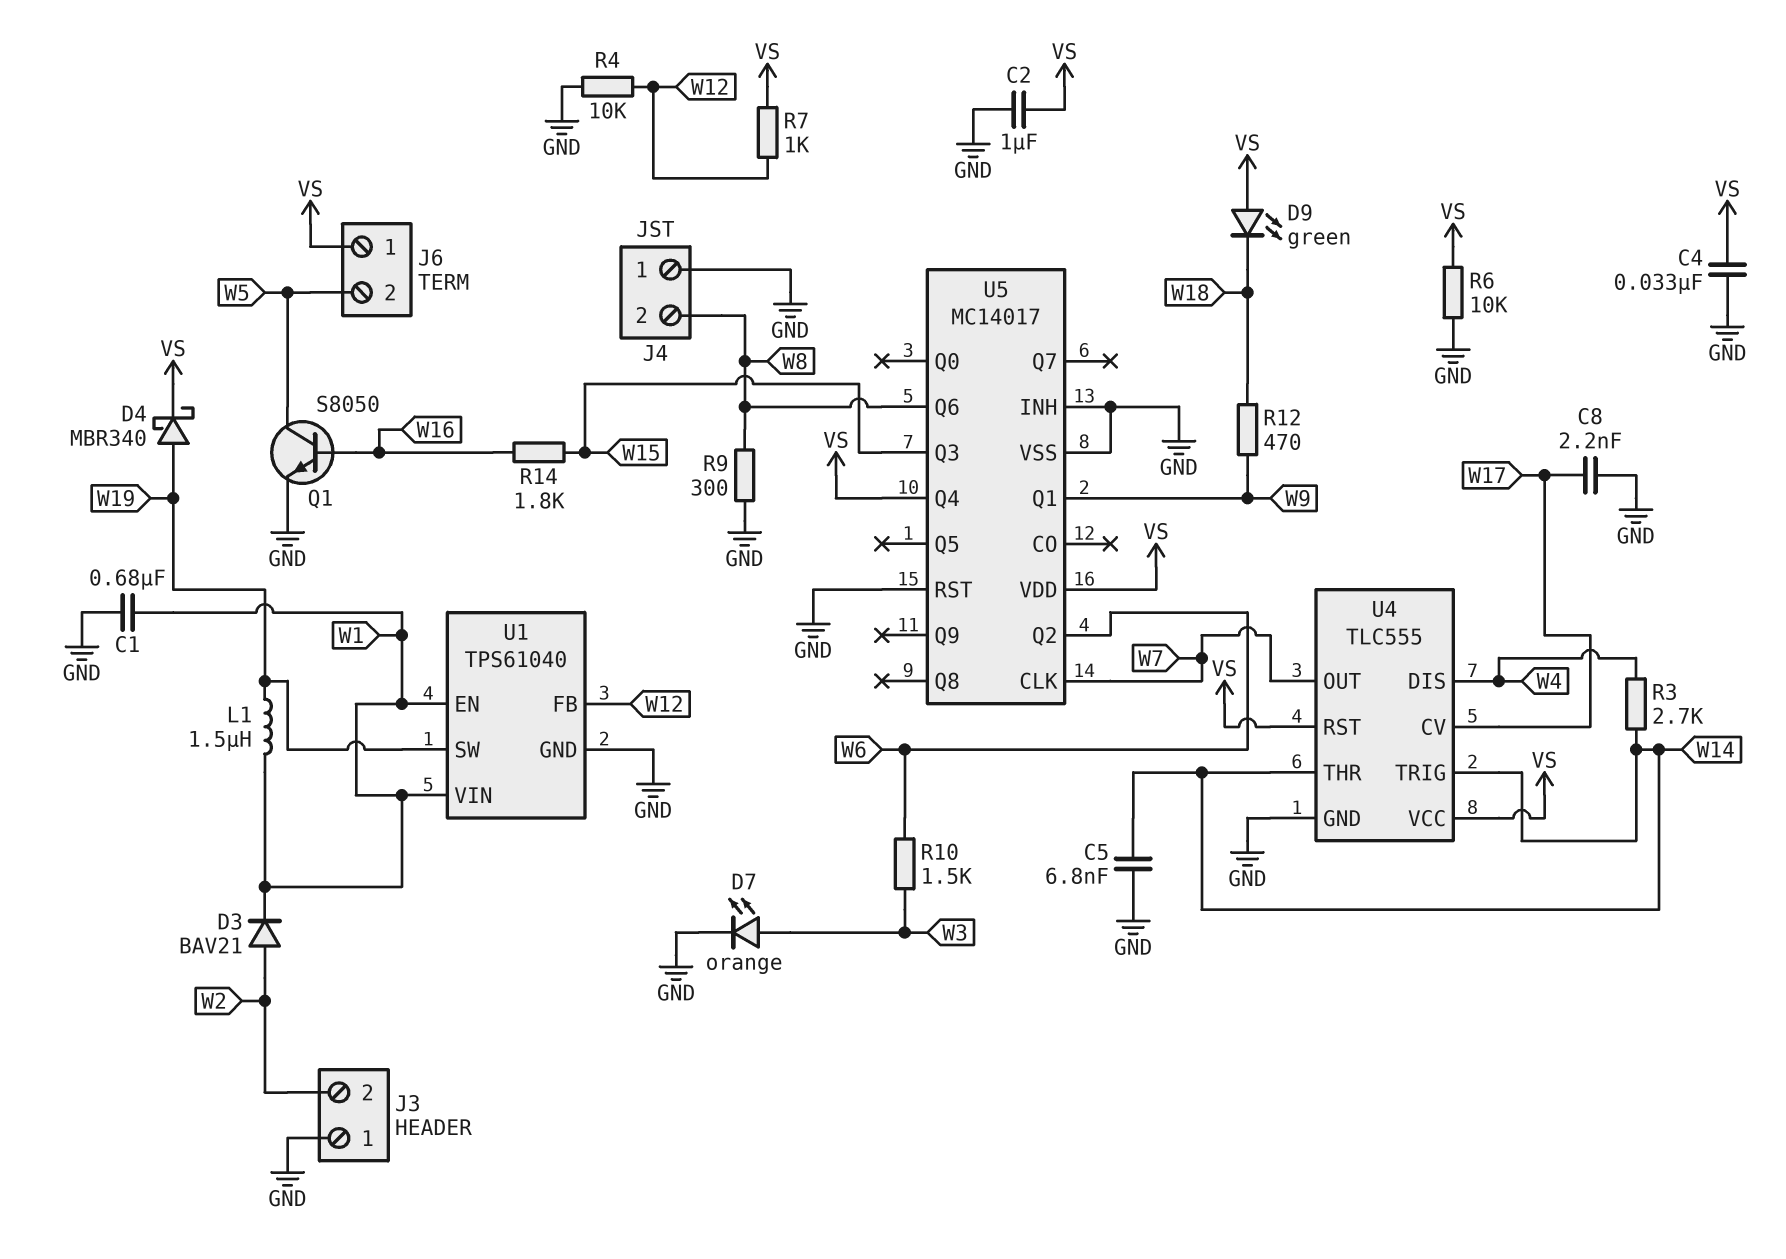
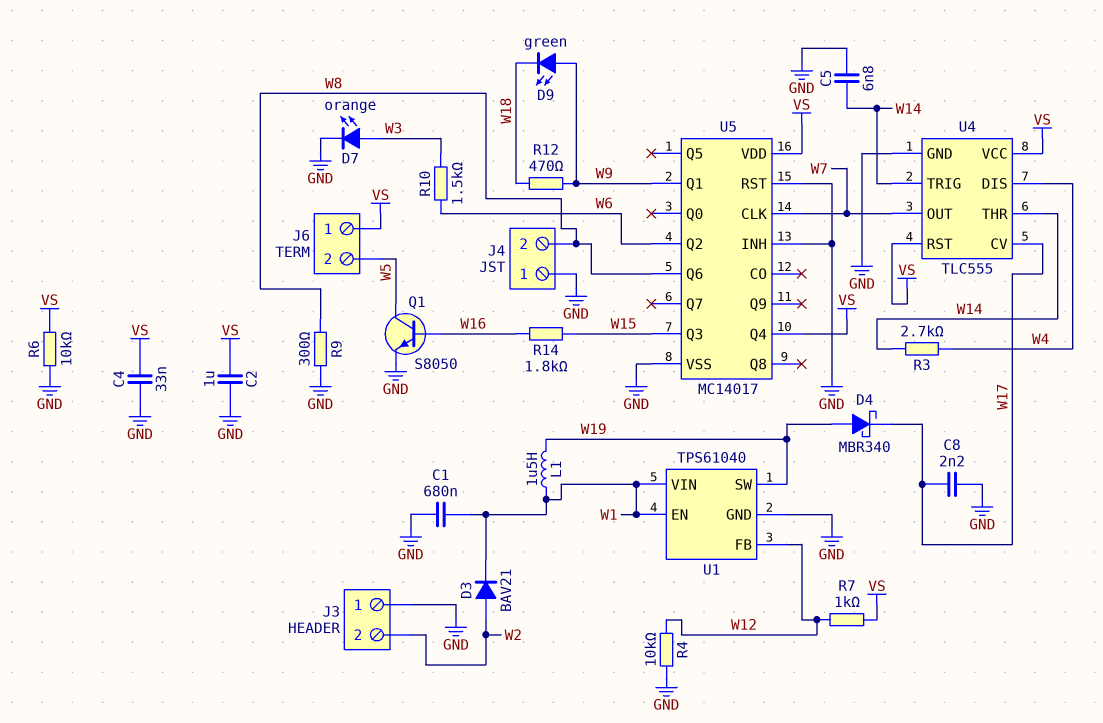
D4: schottky MBR340 (A W19, K VS) -> schottky MBR340 (A W19, K W17)
D9: LED green (A VS, K W18) -> LED green (A W9, K W18)

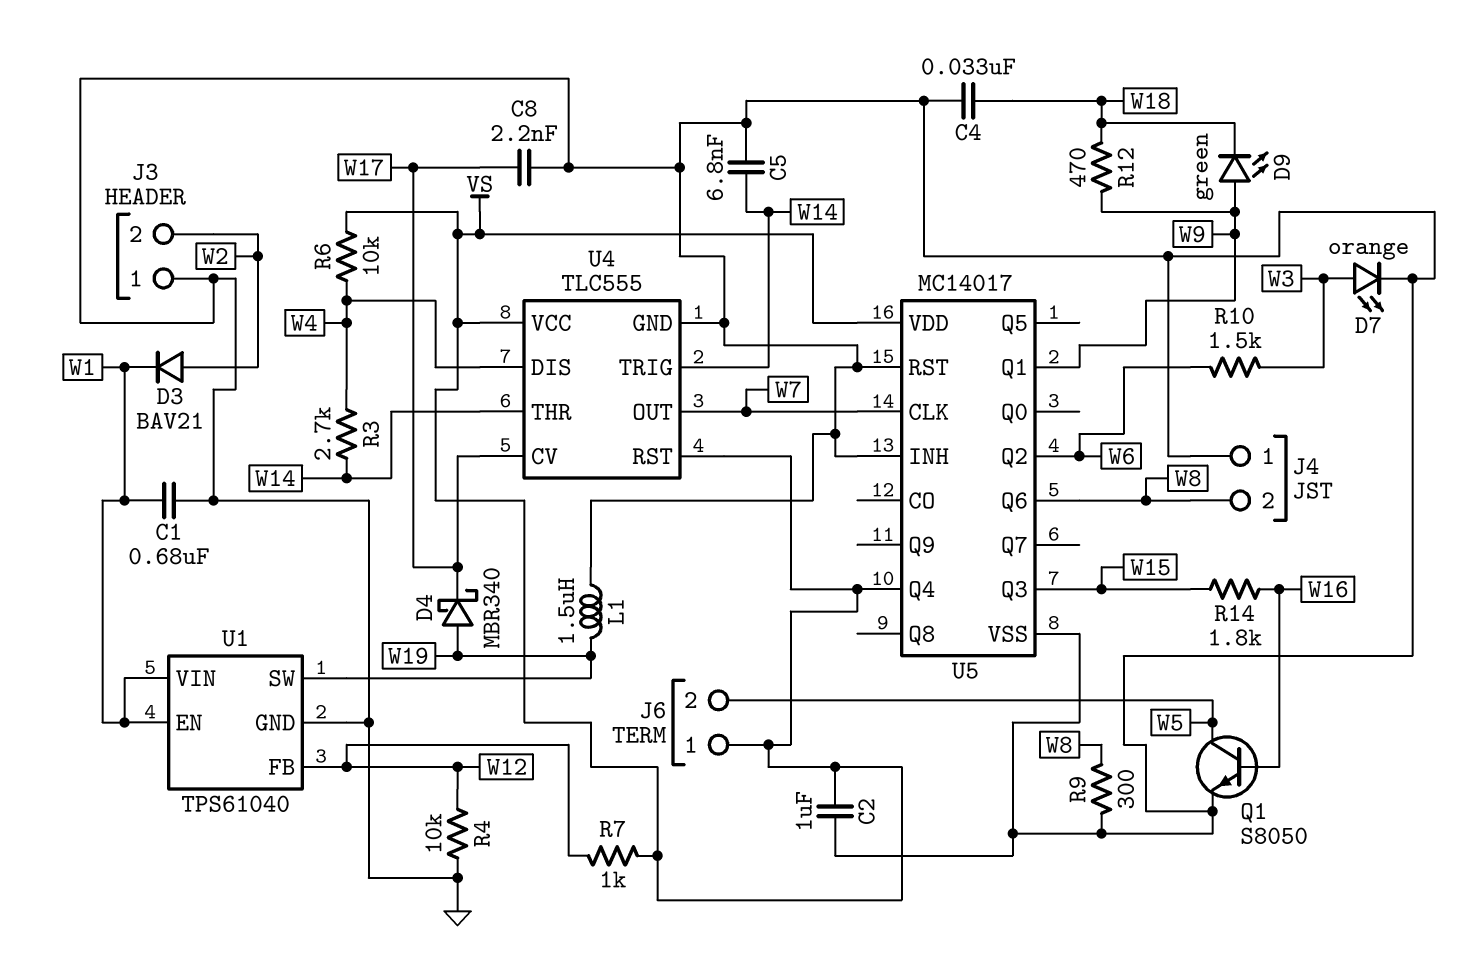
C4: 33nF (GND, VS) -> 33nF (GND, W18)
L1: 1.5uH (W1, W19) -> 1.5uH (GND, W19)
R6: 10k (GND, VS) -> 10k (VS, W4)

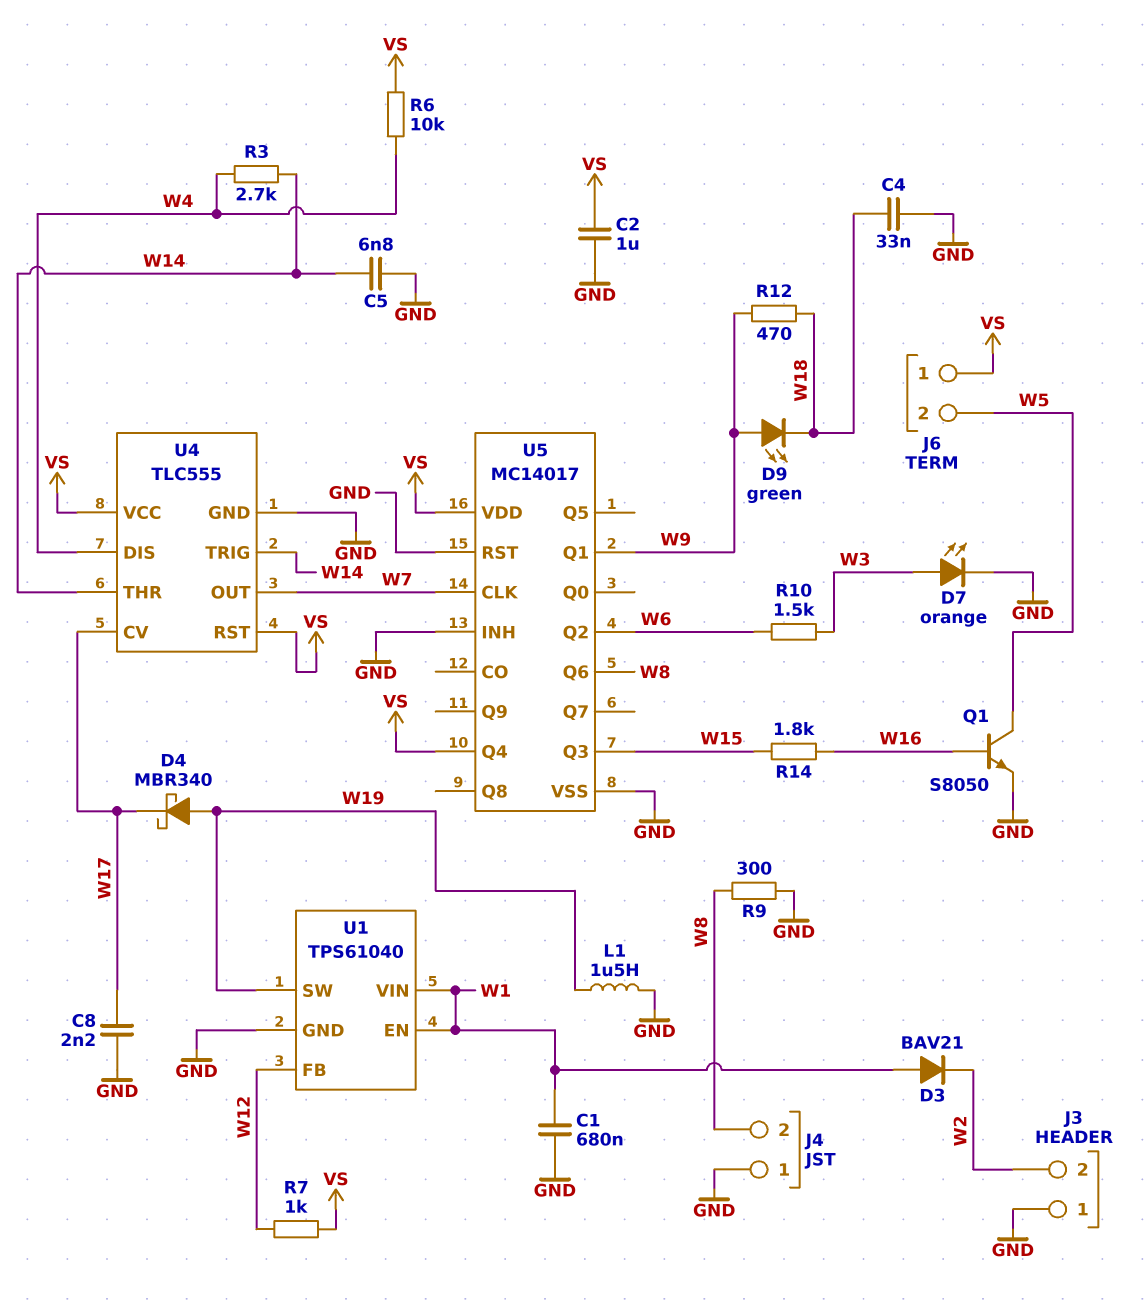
D3: diode BAV21 (A W2, K W1) -> diode BAV21 (A W1, K W2)
R4: 10k (GND, W12) -> none

